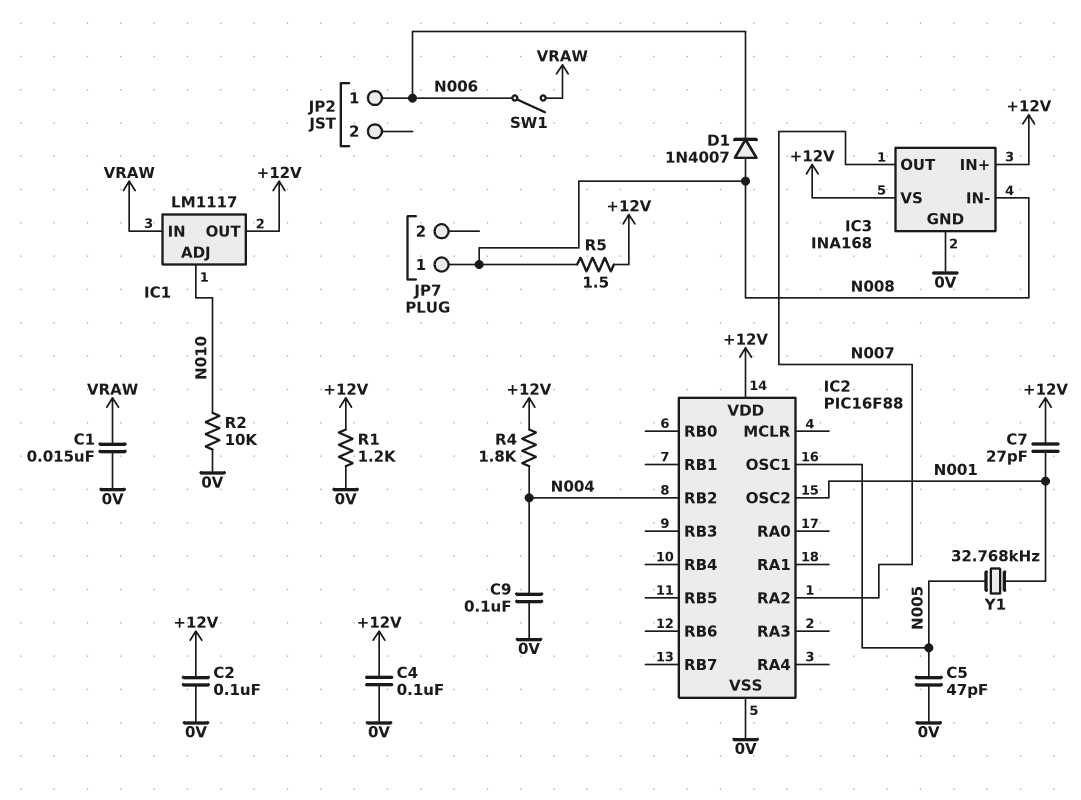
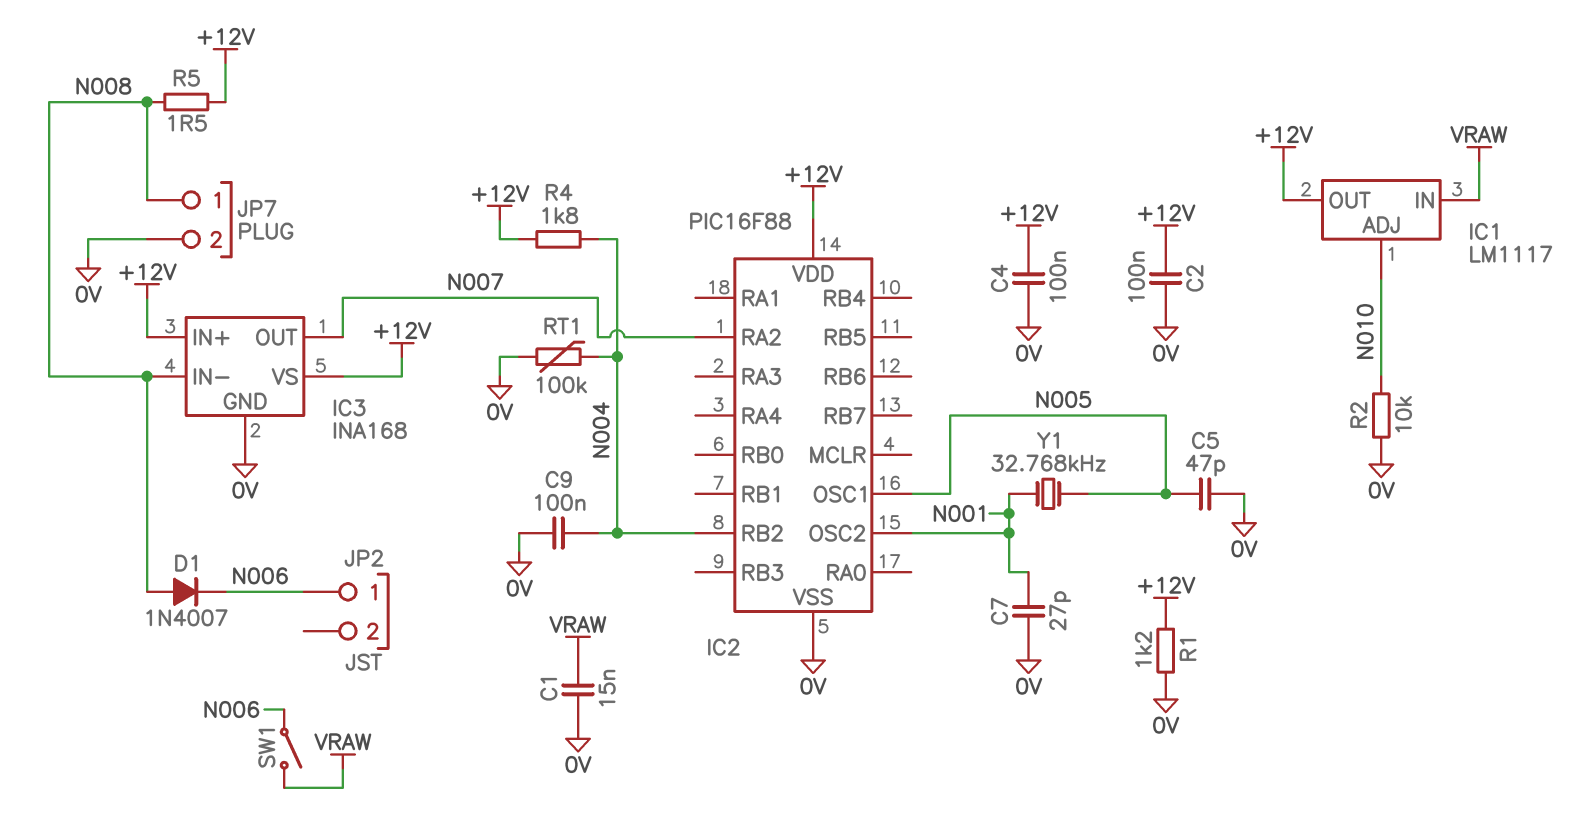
C7: 27pF (+12V, N001) -> 27pF (0V, N001)
JP7 pin 2: none -> 0V
RT1: none -> 100k (0V, N004)

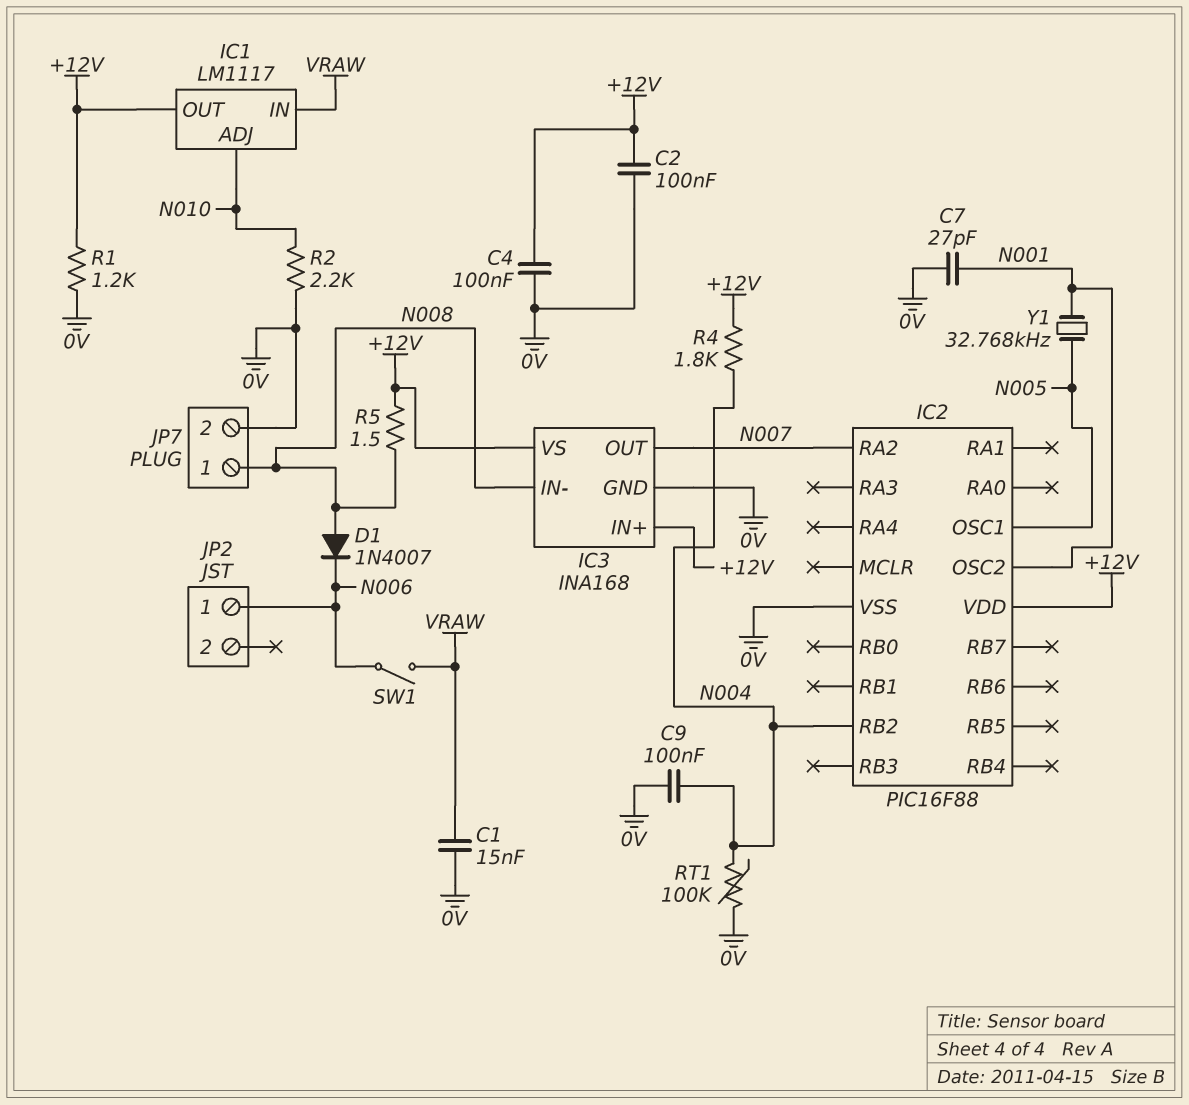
C5: 47pF (0V, N005) -> none
R2: 10k (0V, N010) -> 2.2k (0V, N010)

